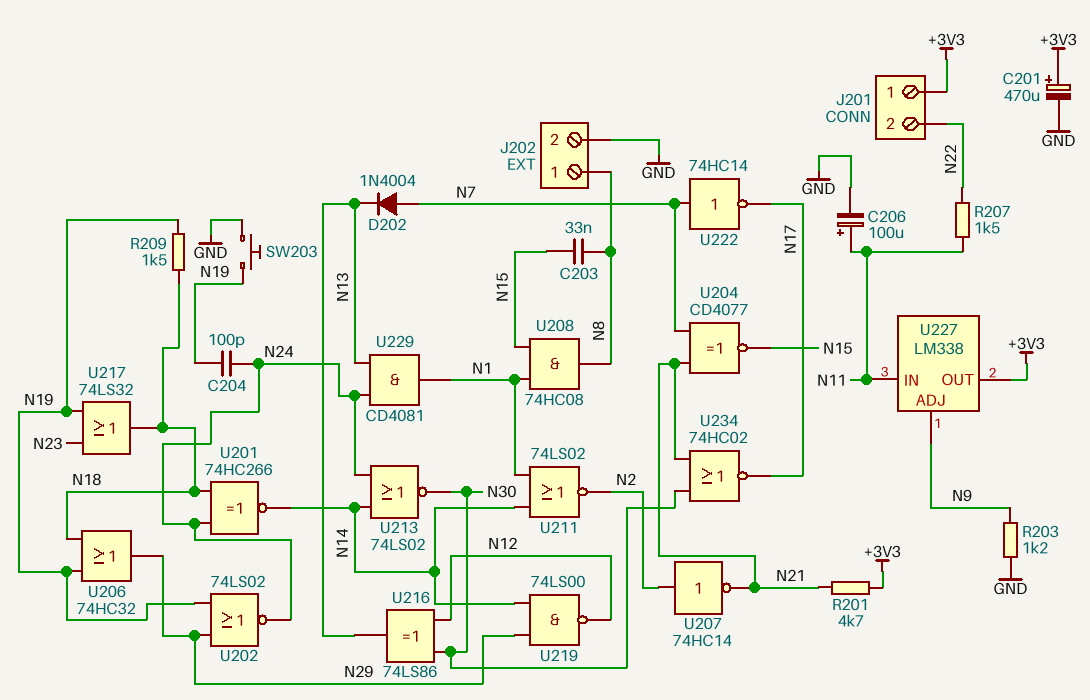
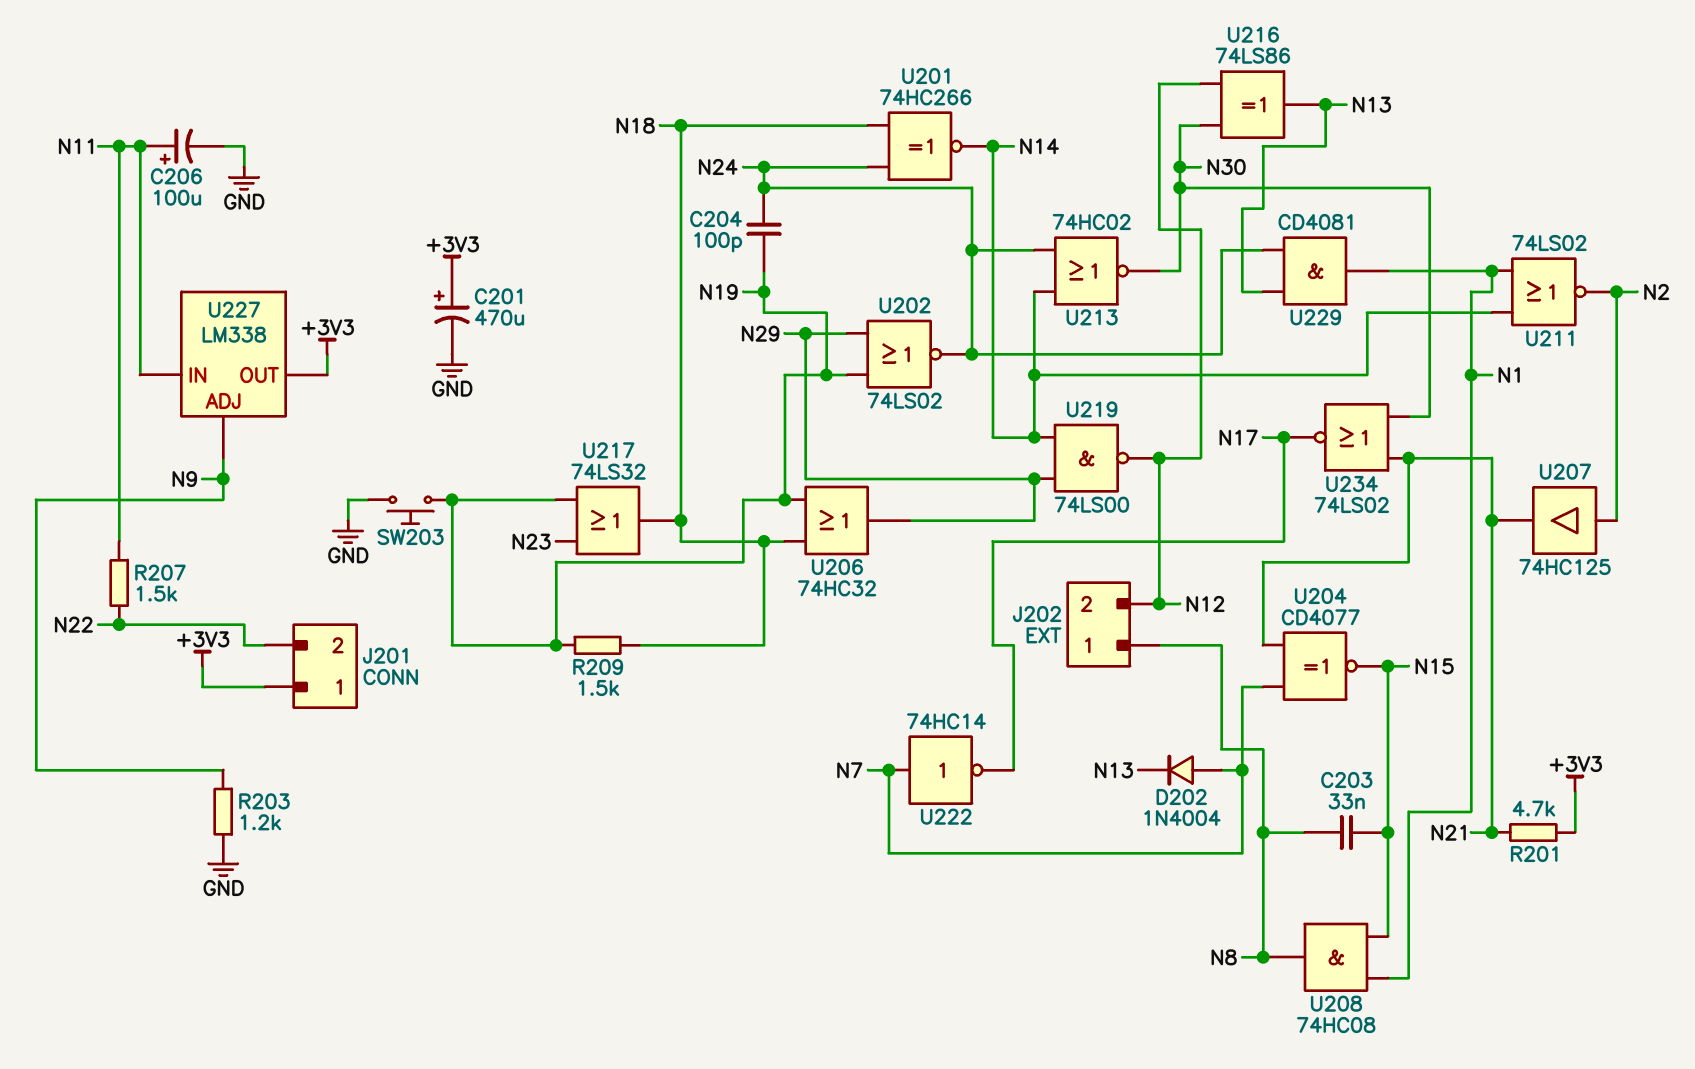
J202 pin 2: GND -> N12
U207: NOT 74HC14 (in N2, out N21) -> buffer 74HC125 (in N2, out N21)
U213: NOR 74LS02 (in N14, in N24, out N30) -> NOR 74HC02 (in N14, in N24, out N30)
U234: NOR 74HC02 (in N21, in N30, out N17) -> NOR 74LS02 (in N21, in N30, out N17)

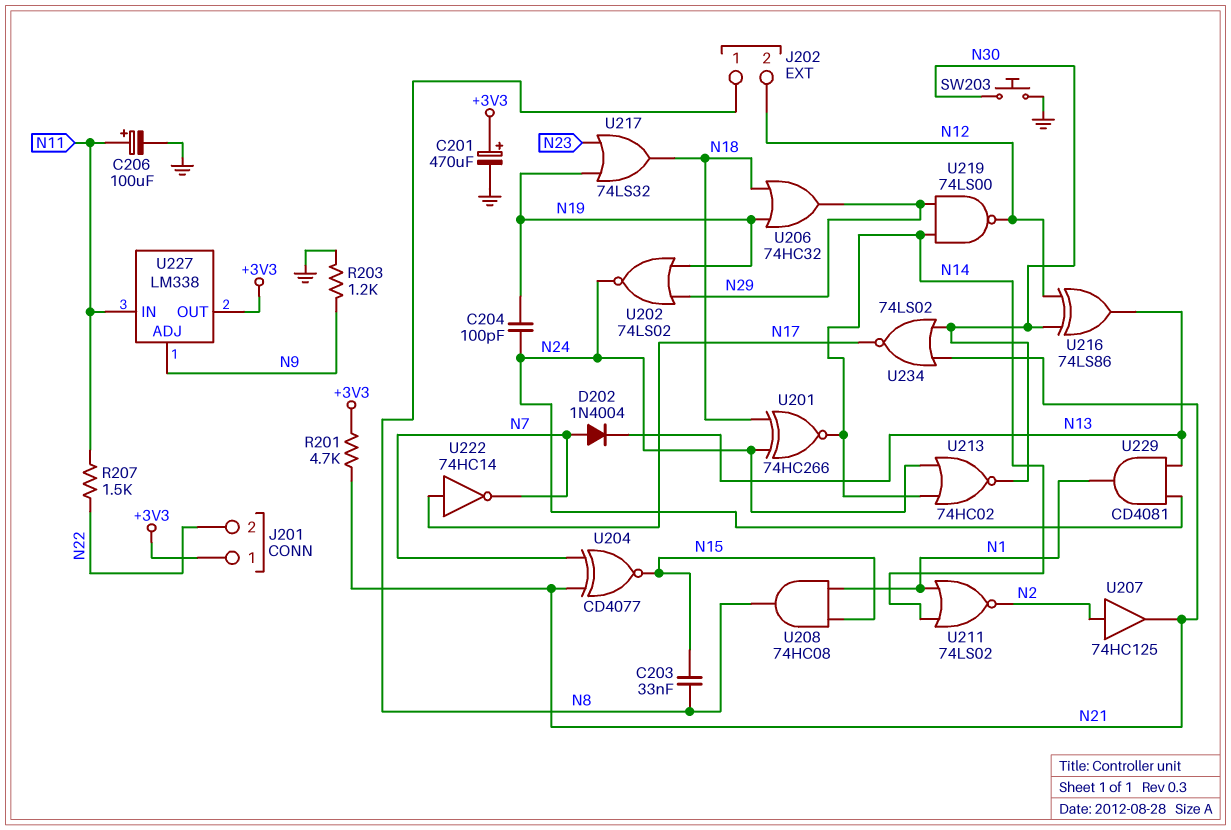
R209: 1.5k (N18, N19) -> none
SW203: button (GND, N19) -> button (GND, N30)
U222: NOT 74HC14 (in N7, out N17) -> NOT 74HC14 (in N17, out N7)

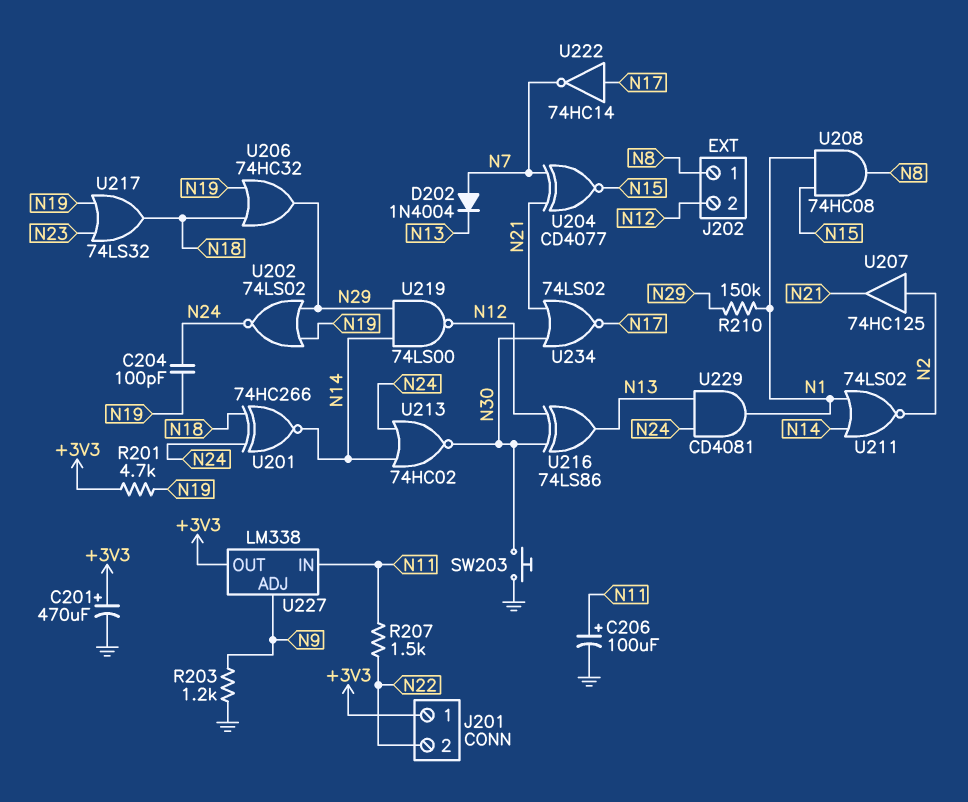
C203: 33nF (N8, N15) -> none
R201: 4.7k (+3V3, N21) -> 4.7k (+3V3, N19)
R210: none -> 150k (N1, N29)

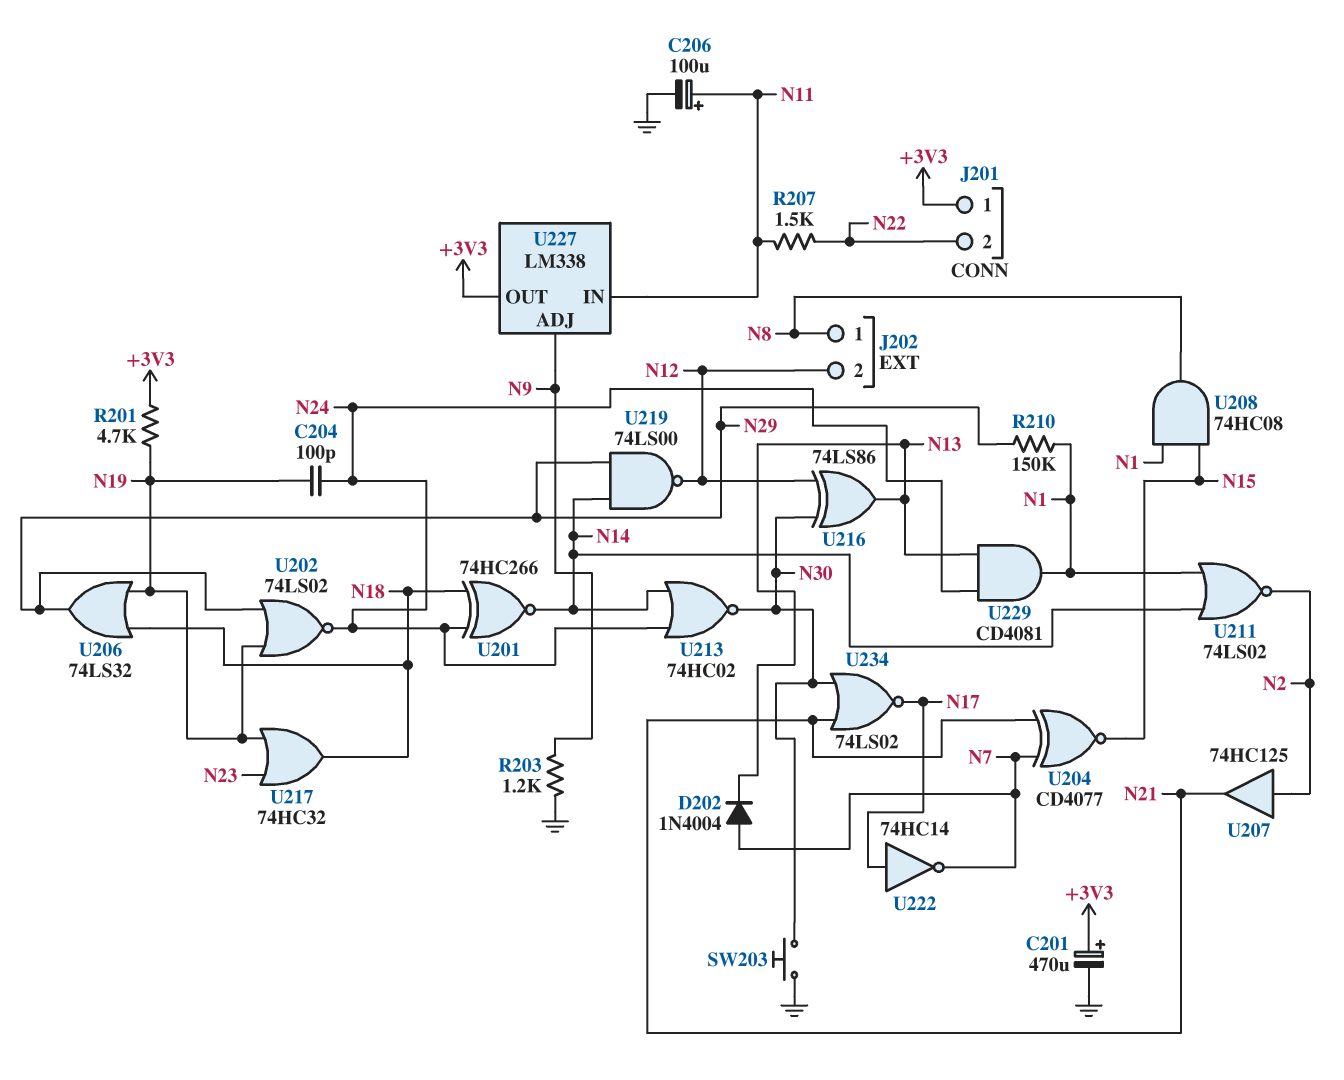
U206: OR 74HC32 (in N18, in N19, out N29) -> OR 74LS32 (in N18, in N19, out N29)
U217: OR 74LS32 (in N19, in N23, out N18) -> OR 74HC32 (in N19, in N23, out N18)

